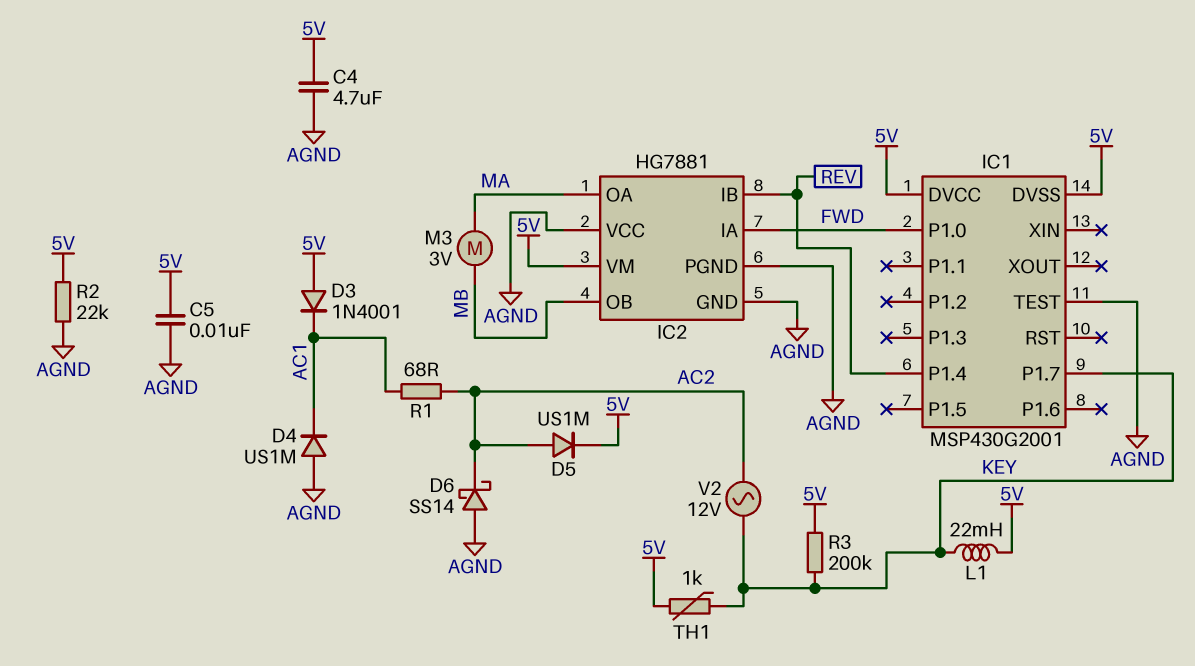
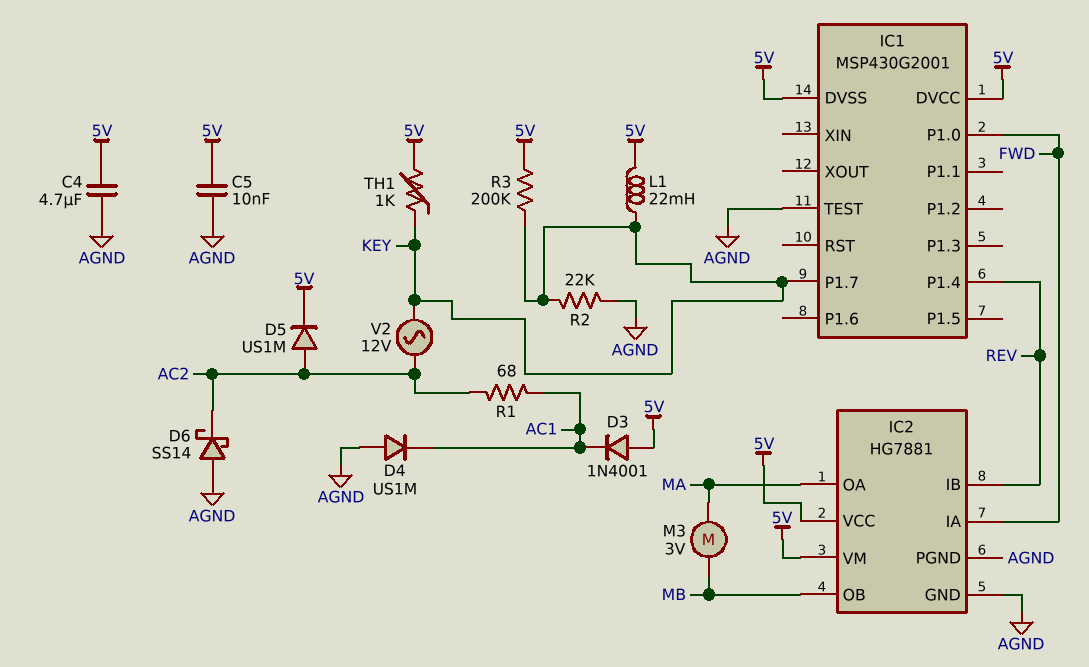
IC2 pin VCC: AGND -> 5V
R2: 22k (5V, AGND) -> 22k (AGND, KEY)

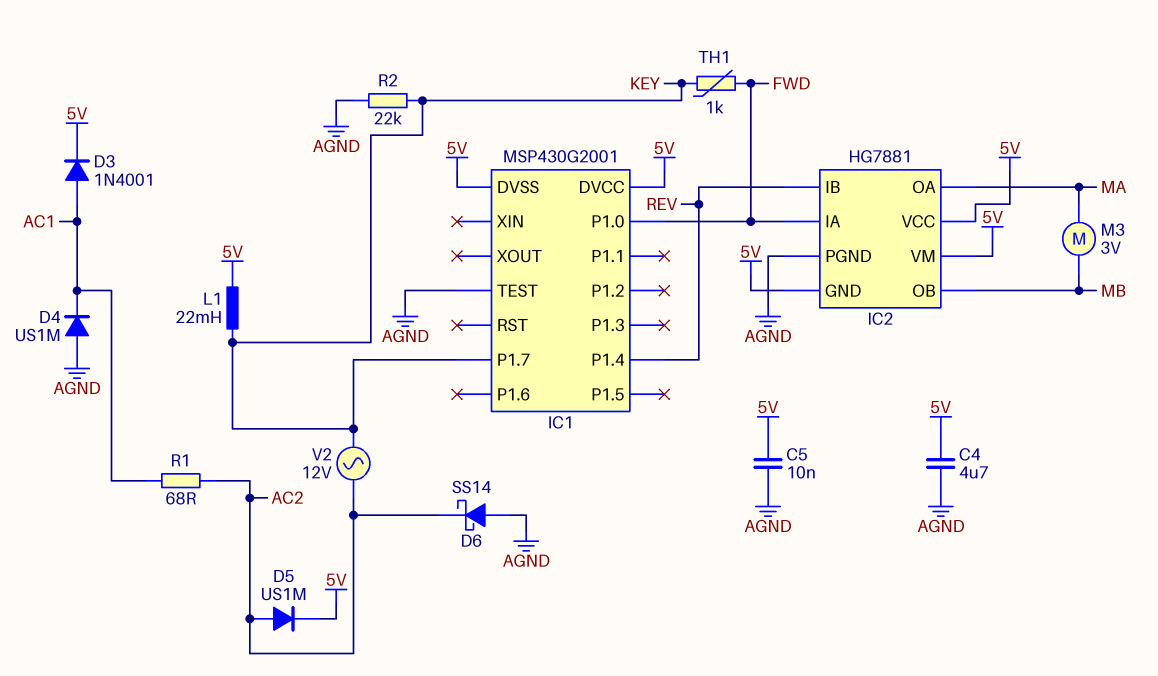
D3: diode 1N4001 (A 5V, K AC1) -> diode 1N4001 (A AC1, K 5V)
IC2 pin GND: AGND -> 5V
R3: 200k (5V, KEY) -> none
TH1: 1k (5V, KEY) -> 1k (FWD, KEY)

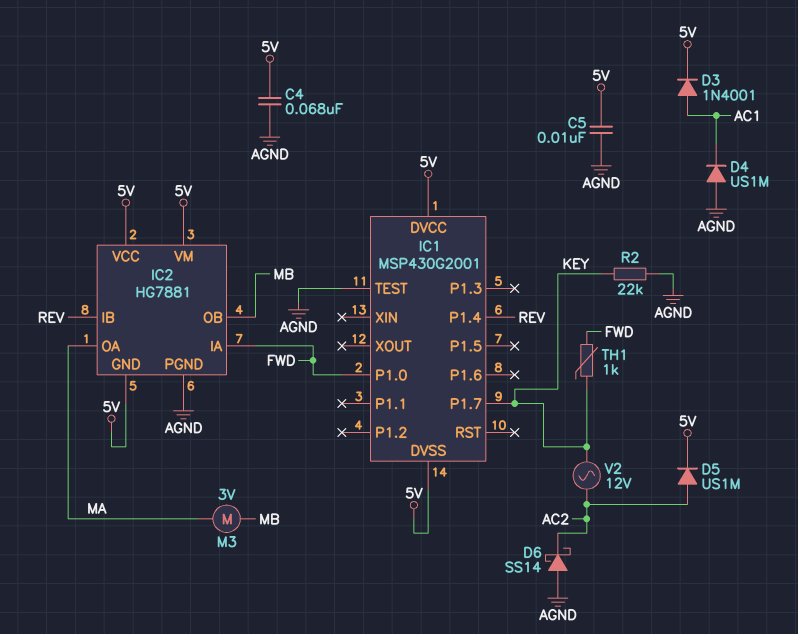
C4: 4.7uF (5V, AGND) -> 68nF (5V, AGND)
L1: 22mH (5V, KEY) -> none
R1: 68 (AC1, AC2) -> none

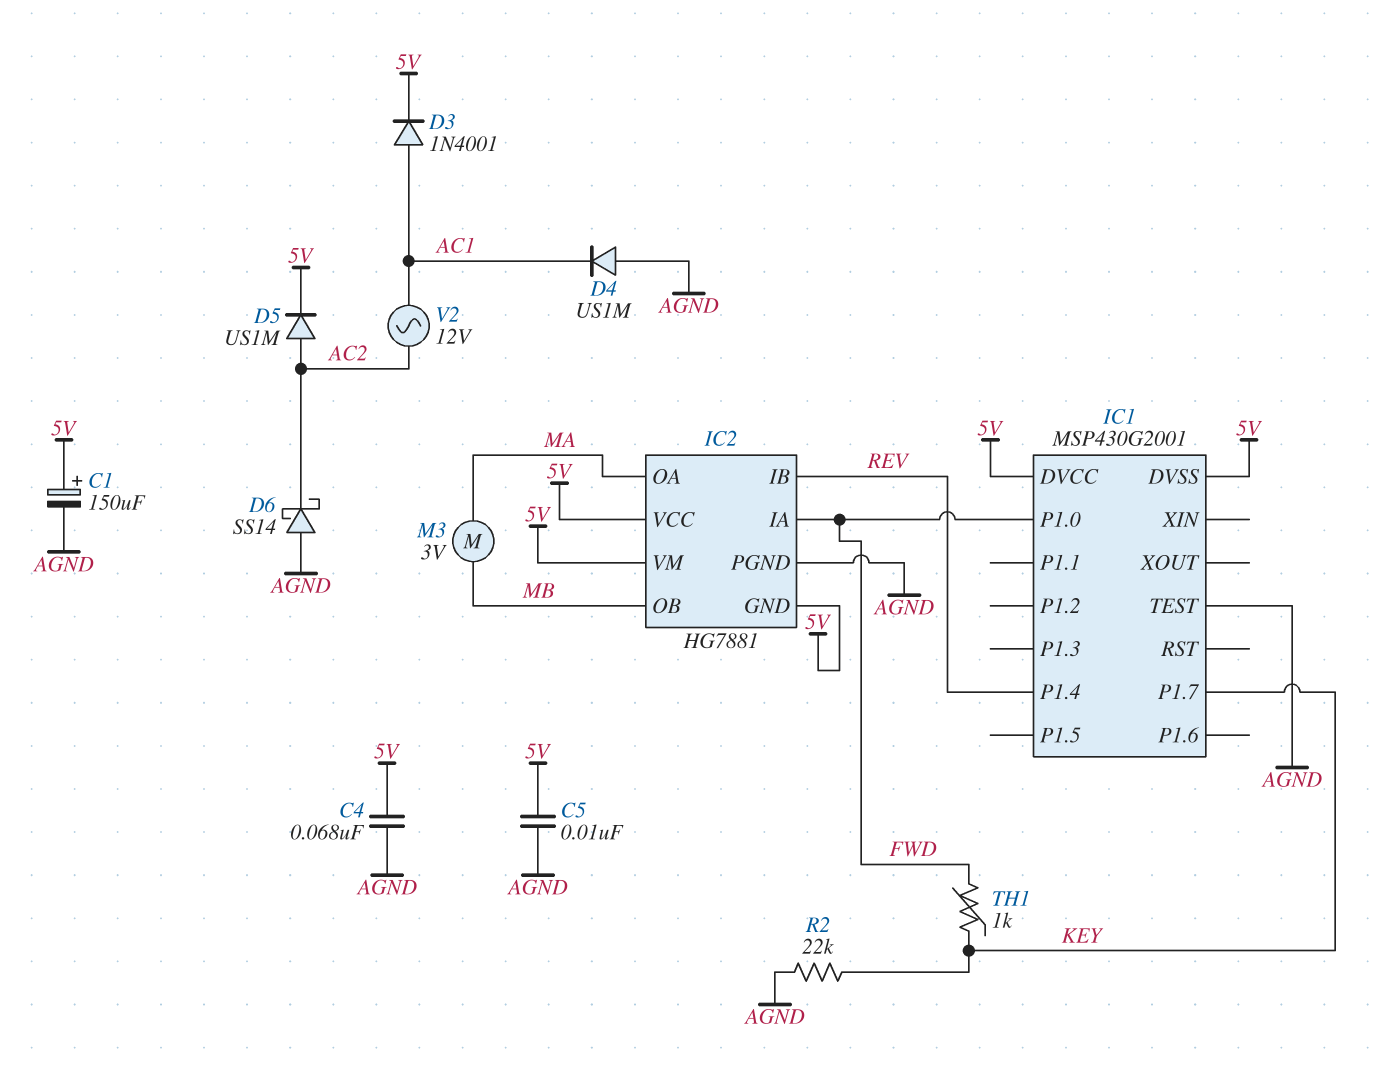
C1: none -> 150uF (plus 5V, minus AGND)
V2: AC 12V (AC2, KEY) -> AC 12V (AC1, AC2)

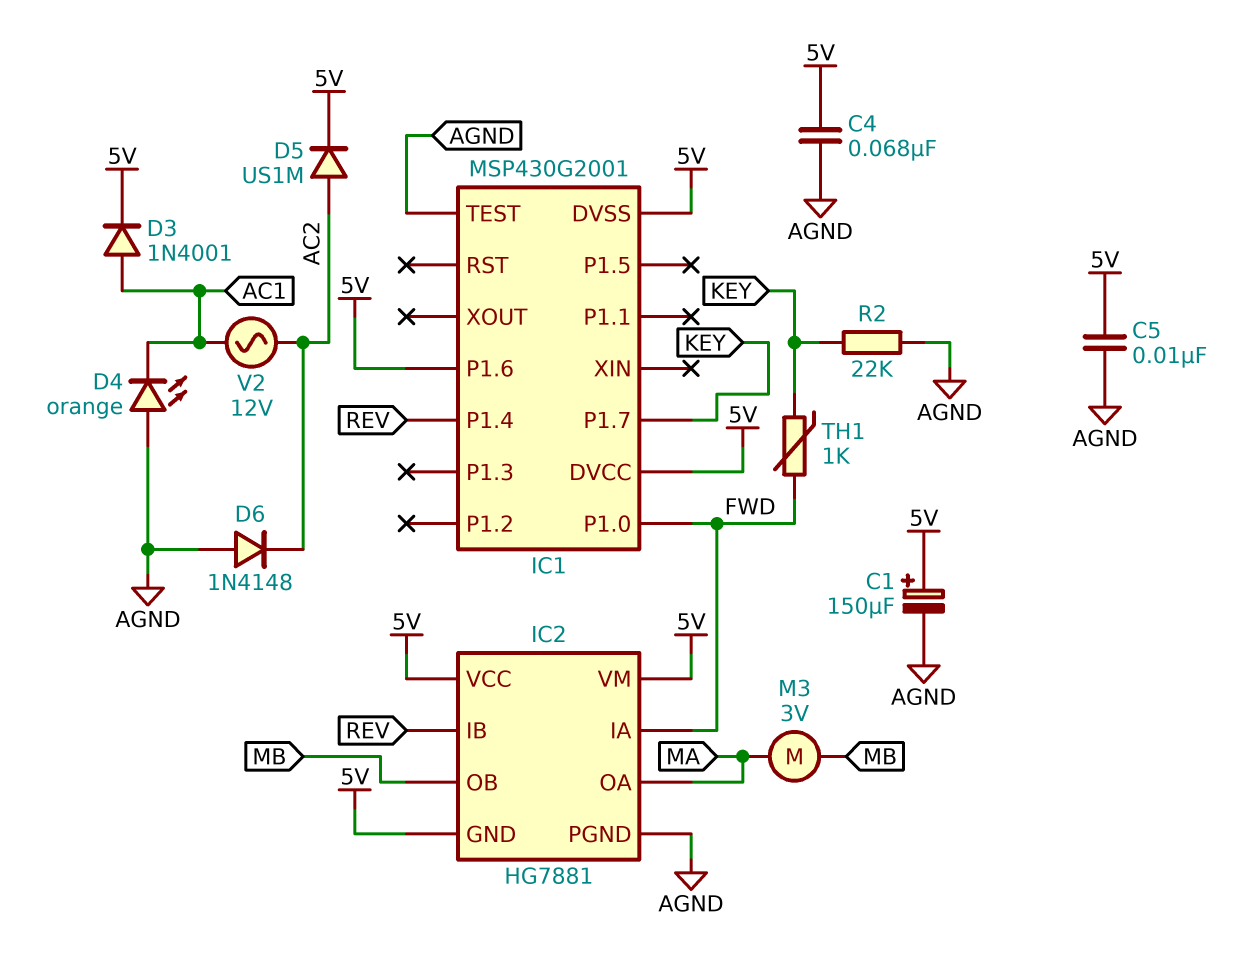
D4: diode US1M (A AGND, K AC1) -> LED orange (A AGND, K AC1)
D6: schottky SS14 (A AGND, K AC2) -> diode 1N4148 (A AGND, K AC2)
IC1 pin P1.6: none -> 5V

